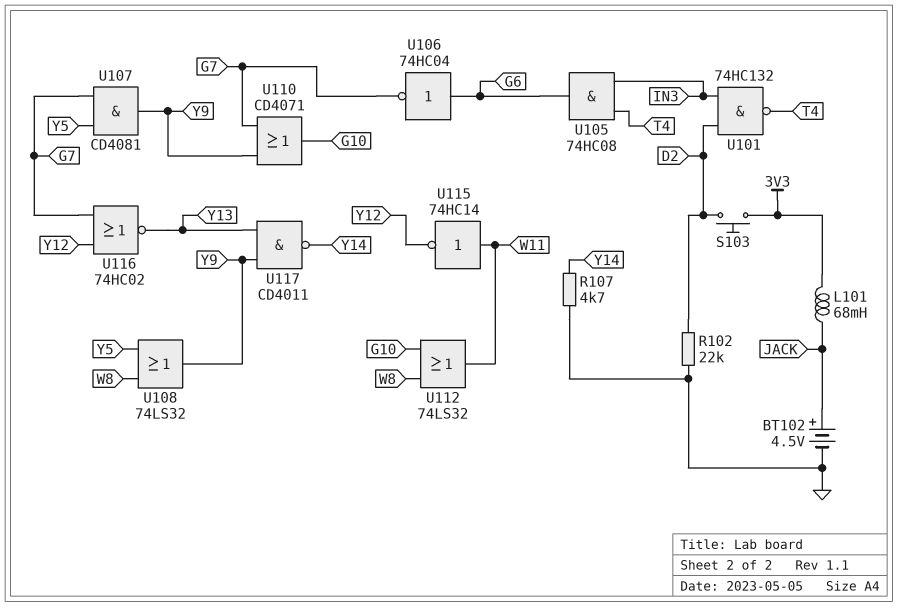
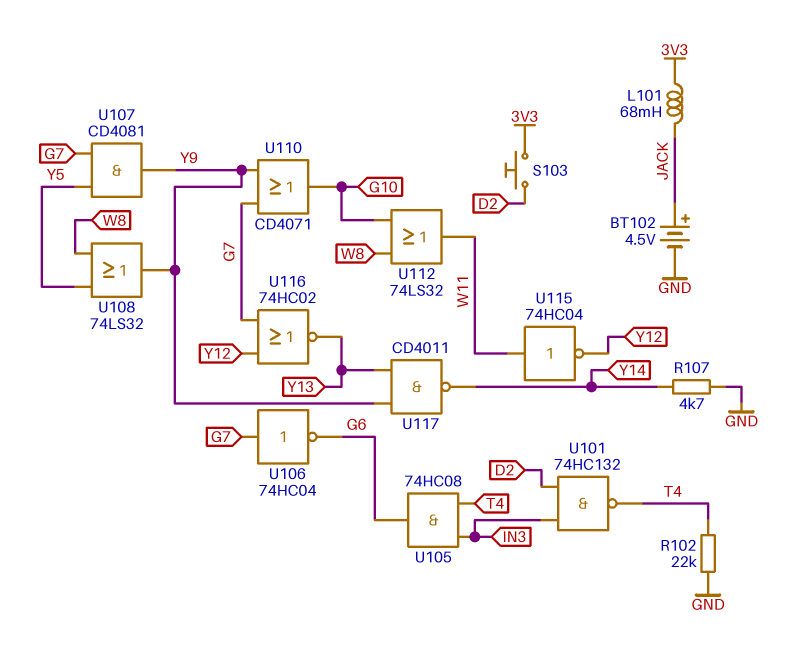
R102: 22k (D2, GND) -> 22k (GND, T4)
U106: NOT 74HC04 (in G6, out G7) -> NOT 74HC04 (in G7, out G6)
U115: NOT 74HC14 (in W11, out Y12) -> NOT 74HC04 (in W11, out Y12)

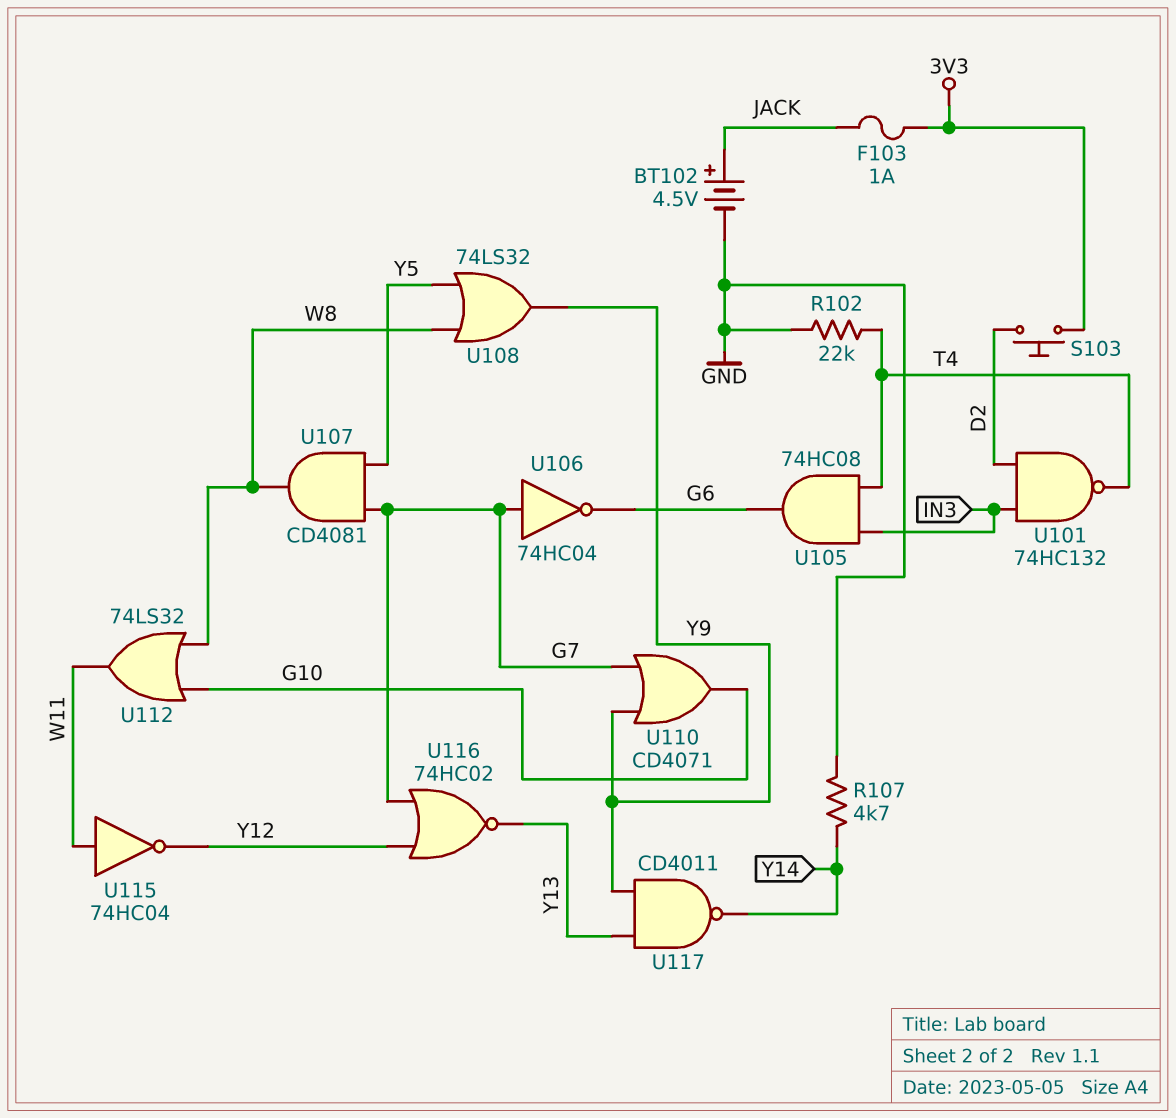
F103: none -> 1A (3V3, JACK)
L101: 68mH (3V3, JACK) -> none
U107: AND CD4081 (in G7, in Y5, out Y9) -> AND CD4081 (in G7, in Y5, out W8)

